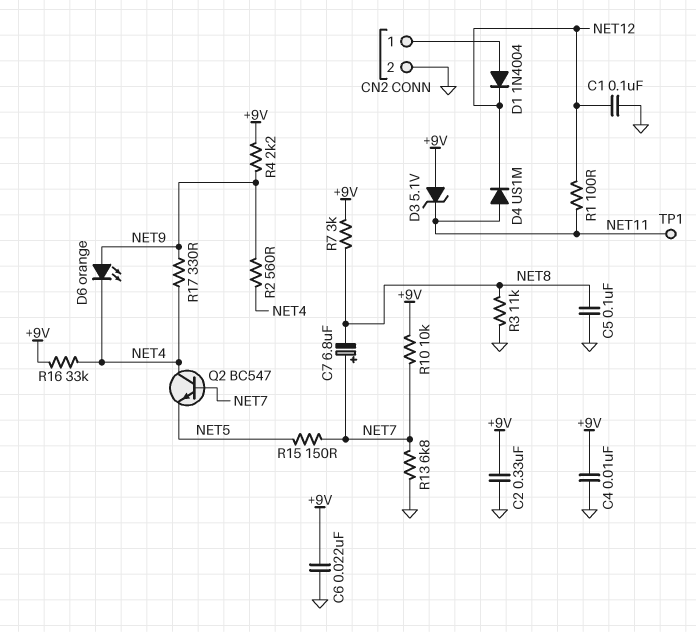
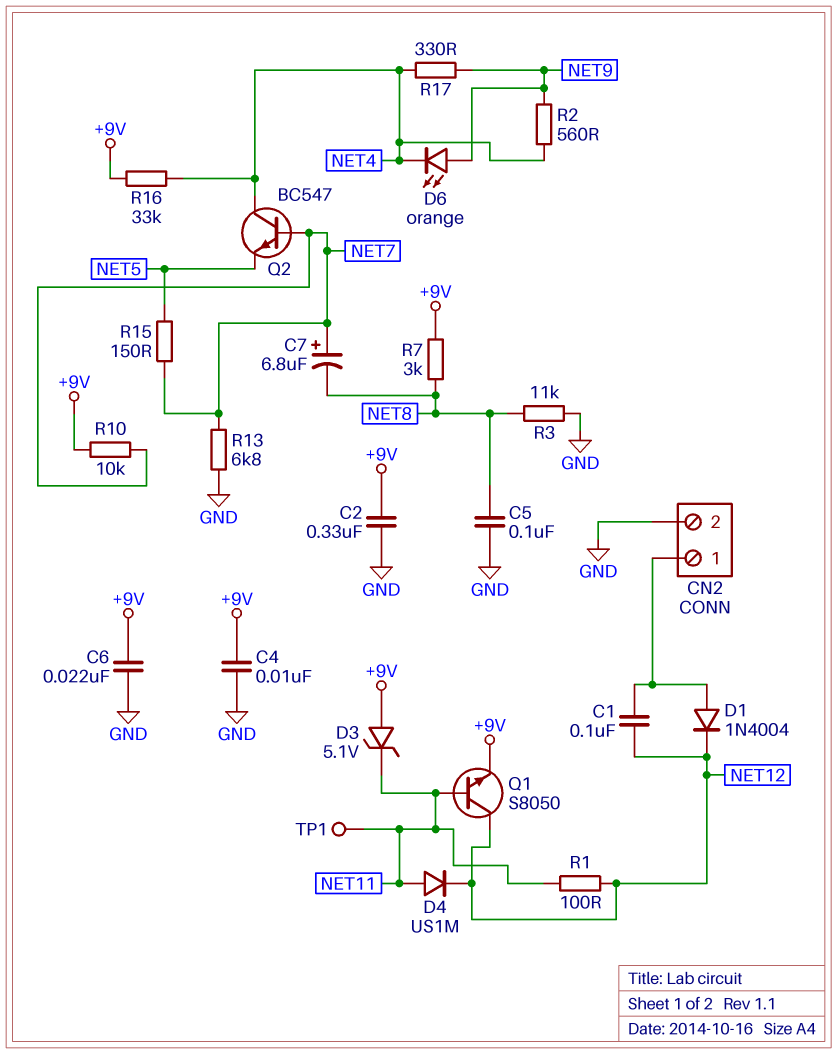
C1: 100nF (GND, NET12) -> 100nF (CN2/1, NET12)
Q1: none -> NPN S8050 (B NET11, C NET12, E +9V)
R4: 2.2k (+9V, NET9) -> none

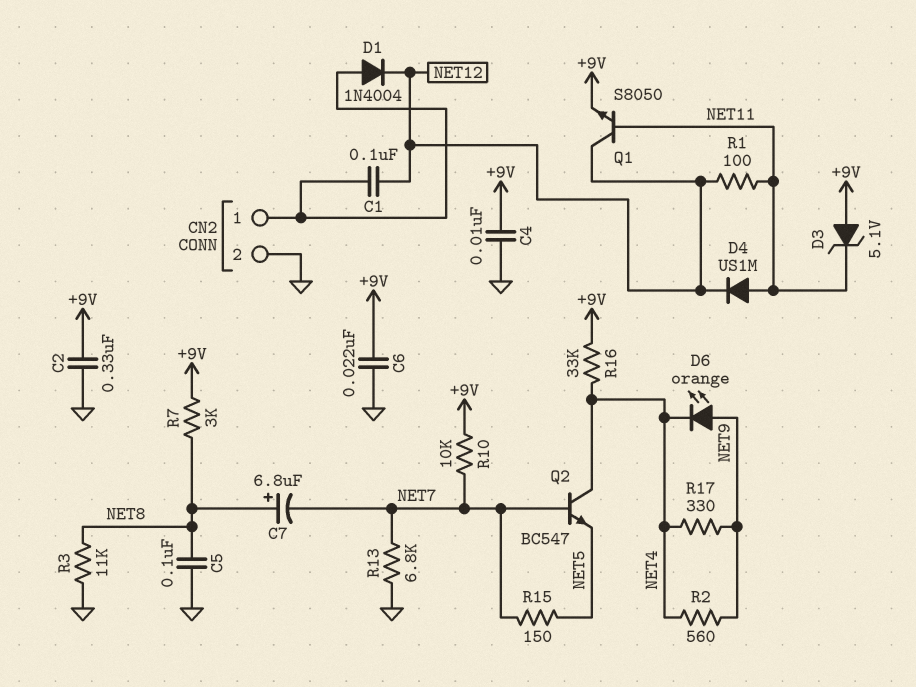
C7: 6.8uF (plus NET7, minus NET8) -> 6.8uF (plus NET8, minus NET7)
TP1: test point (NET11) -> none

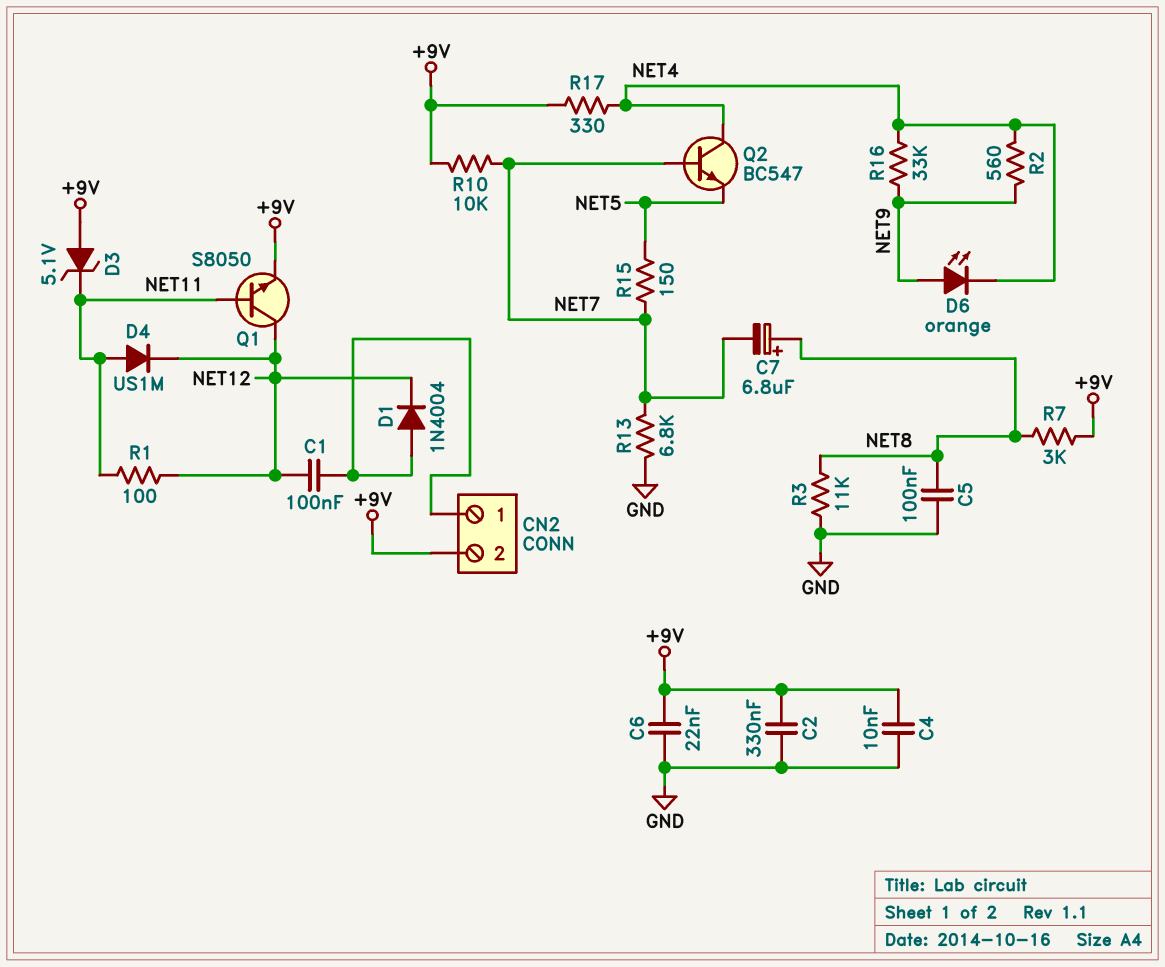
CN2 pin 2: GND -> +9V
R16: 33k (+9V, NET4) -> 33k (NET4, NET9)
R17: 330 (NET4, NET9) -> 330 (+9V, NET4)

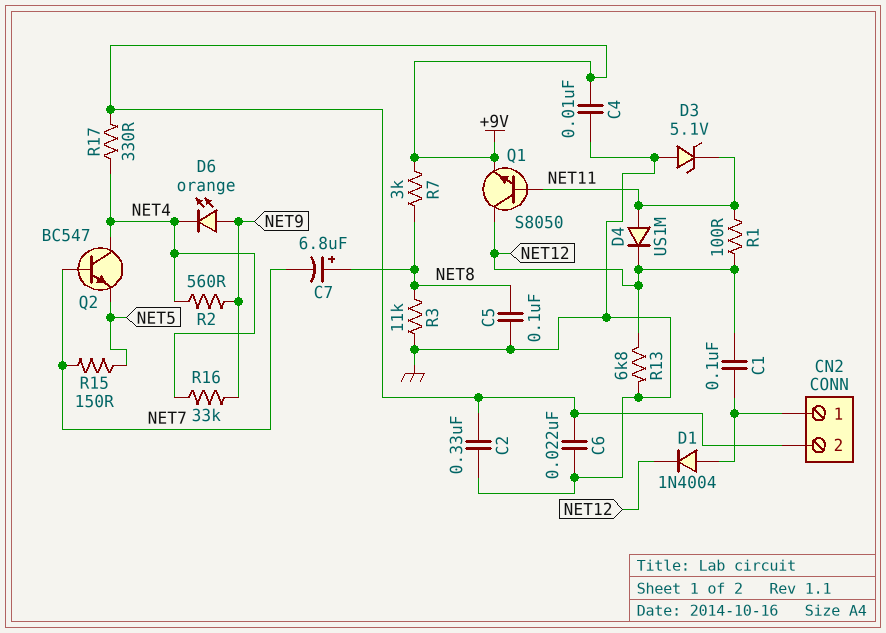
D3: zener 5.1V (A +9V, K NET11) -> zener 5.1V (A GND, K NET11)
R10: 10k (+9V, NET7) -> none
R13: 6.8k (GND, NET7) -> 6.8k (GND, NET12)

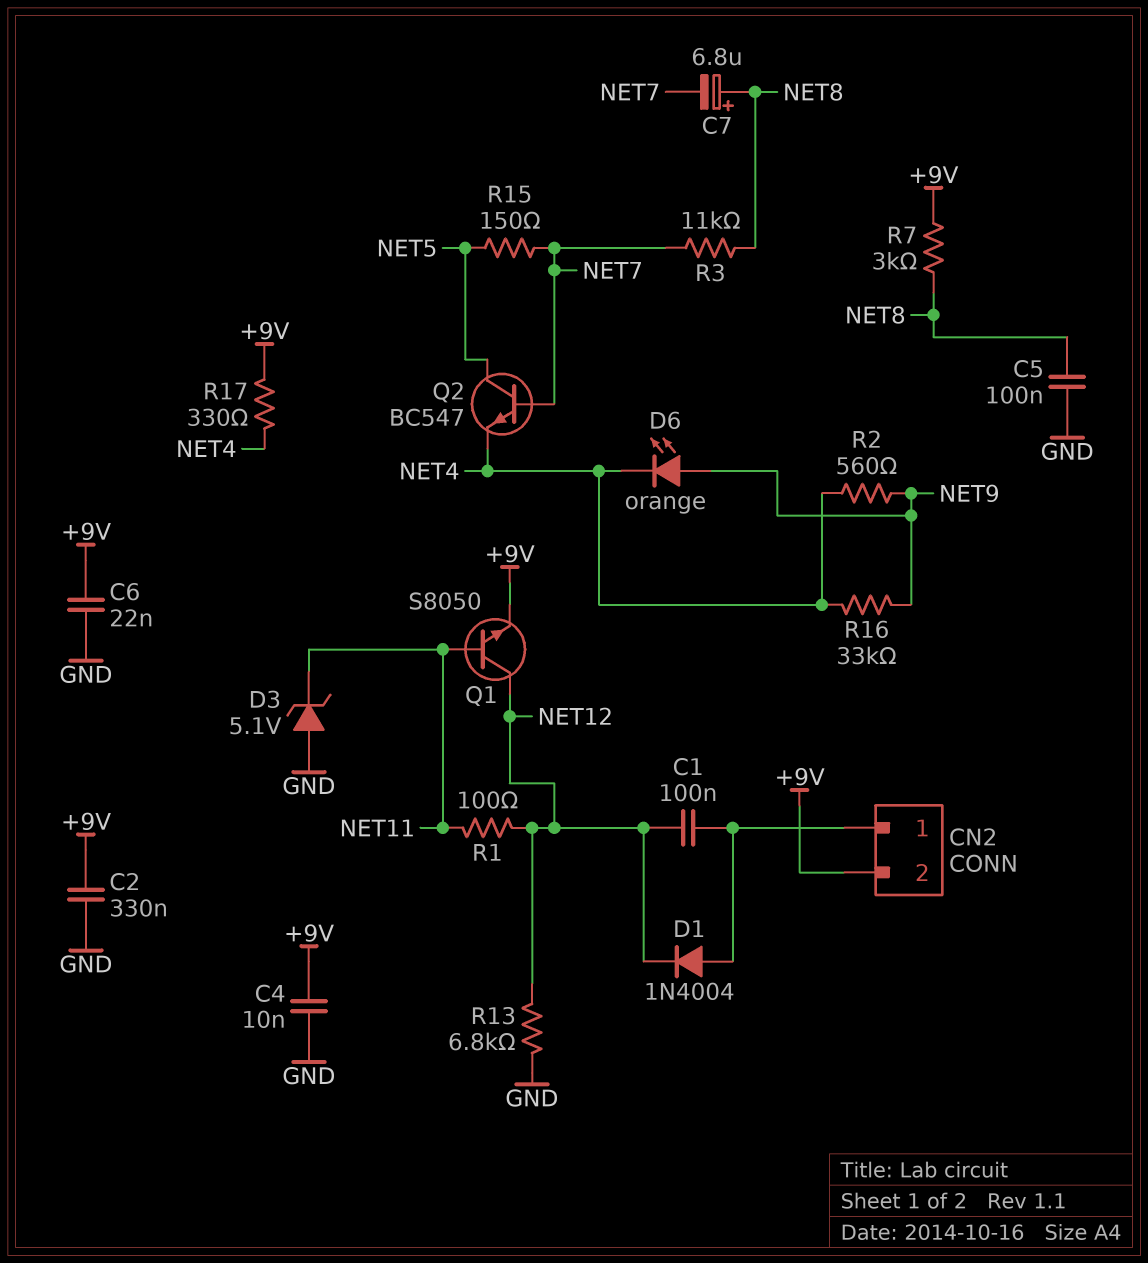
D4: diode US1M (A NET11, K NET12) -> none
Q2: NPN BC547 (B NET7, C NET4, E NET5) -> NPN BC547 (B NET7, C NET5, E NET4)
R3: 11k (GND, NET8) -> 11k (NET7, NET8)

